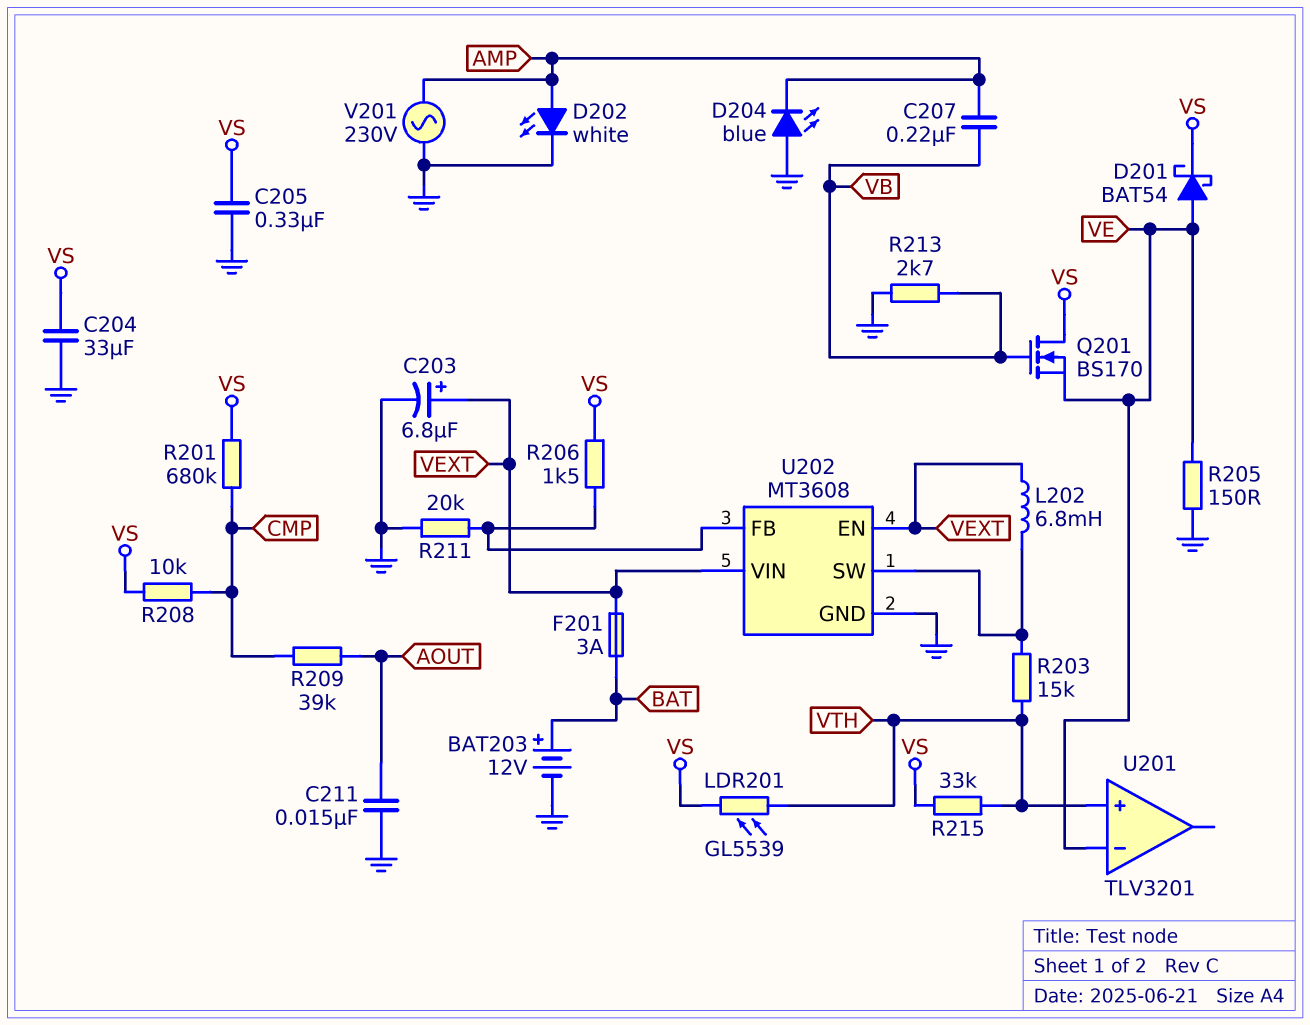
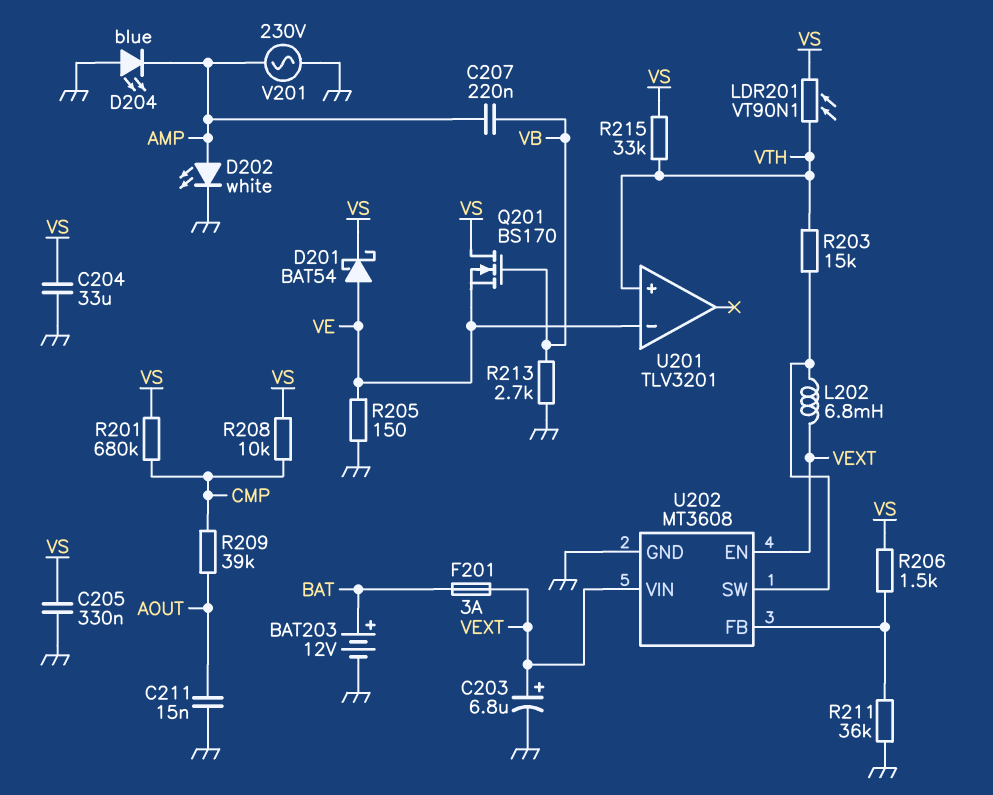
LDR201: GL5539 (VS, VTH) -> VT90N1 (VS, VTH)
R211: 20k (GND, U202/FB) -> 36k (GND, U202/FB)

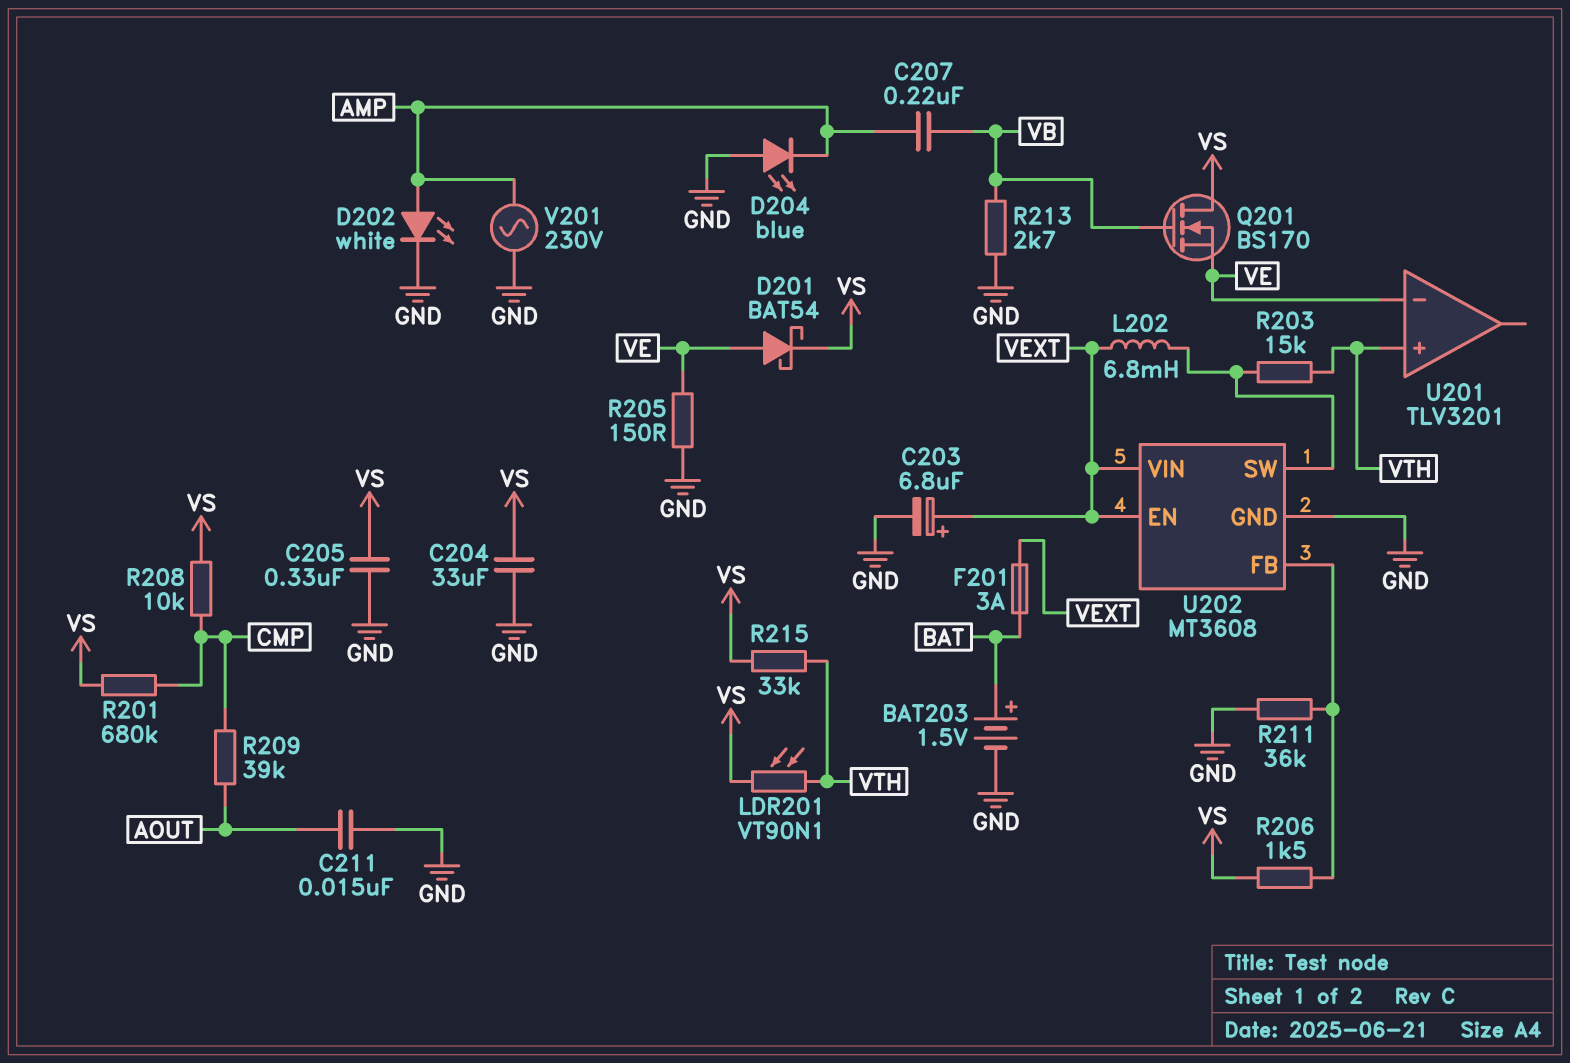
BAT203: 12V (plus BAT, minus GND) -> 1.5V (plus BAT, minus GND)

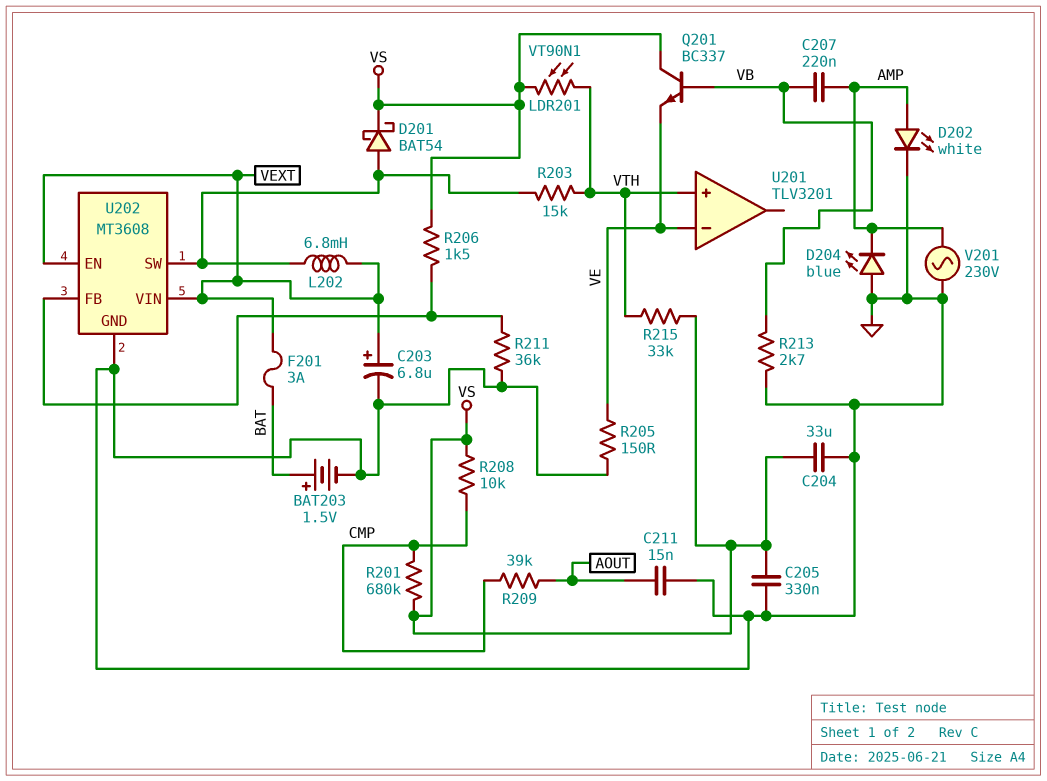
D201: schottky BAT54 (A VE, K VS) -> schottky BAT54 (A U202/SW, K VS)
Q201: NMOS BS170 (G VB, D VS, S VE) -> NPN BC337 (B VB, C VS, E VE)

